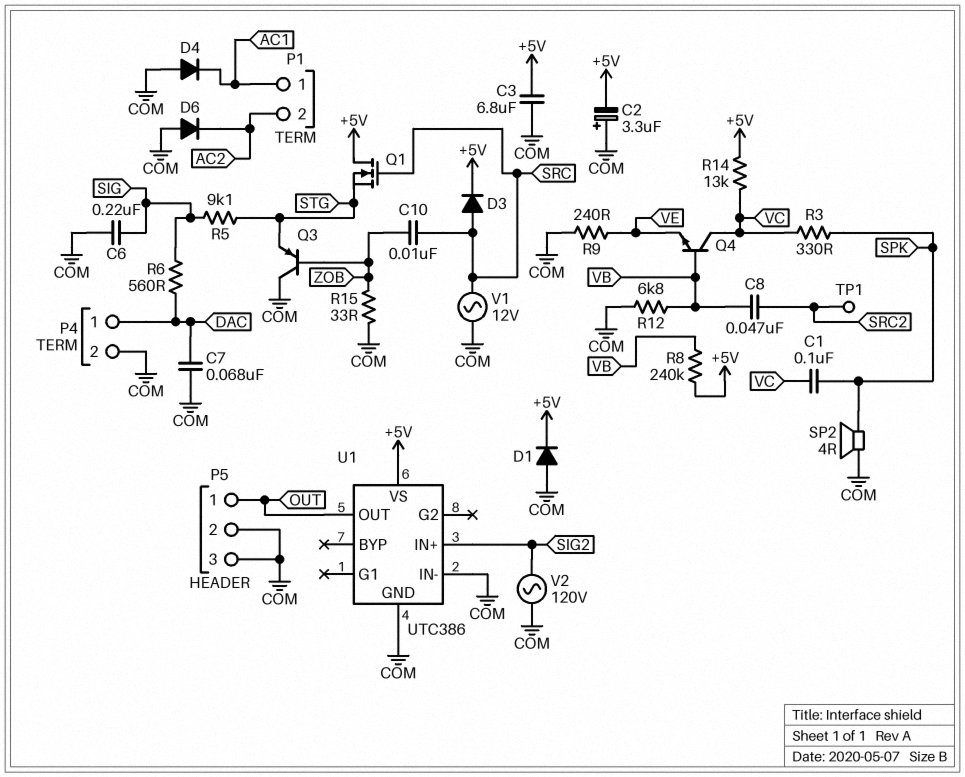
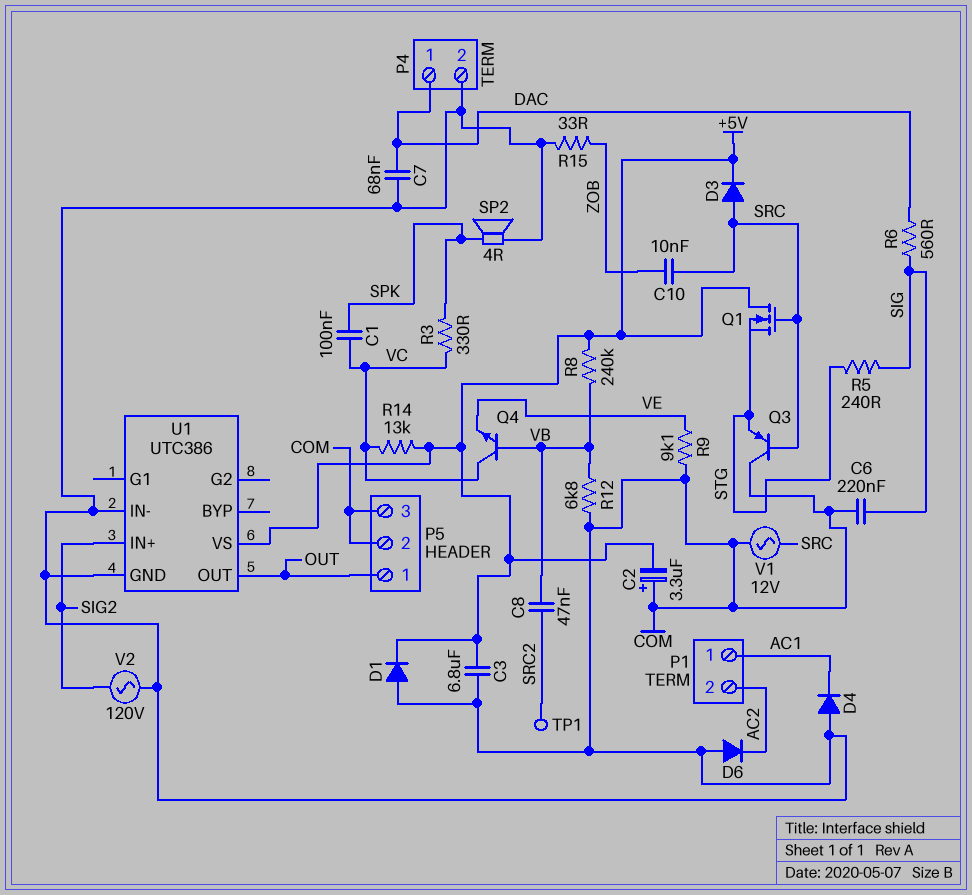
Q3: PNP (B ZOB, C COM, E STG) -> PNP (B SRC, C COM, E STG)
R5: 9.1k (SIG, STG) -> 240 (SIG, STG)
R9: 240 (COM, VE) -> 9.1k (COM, VE)

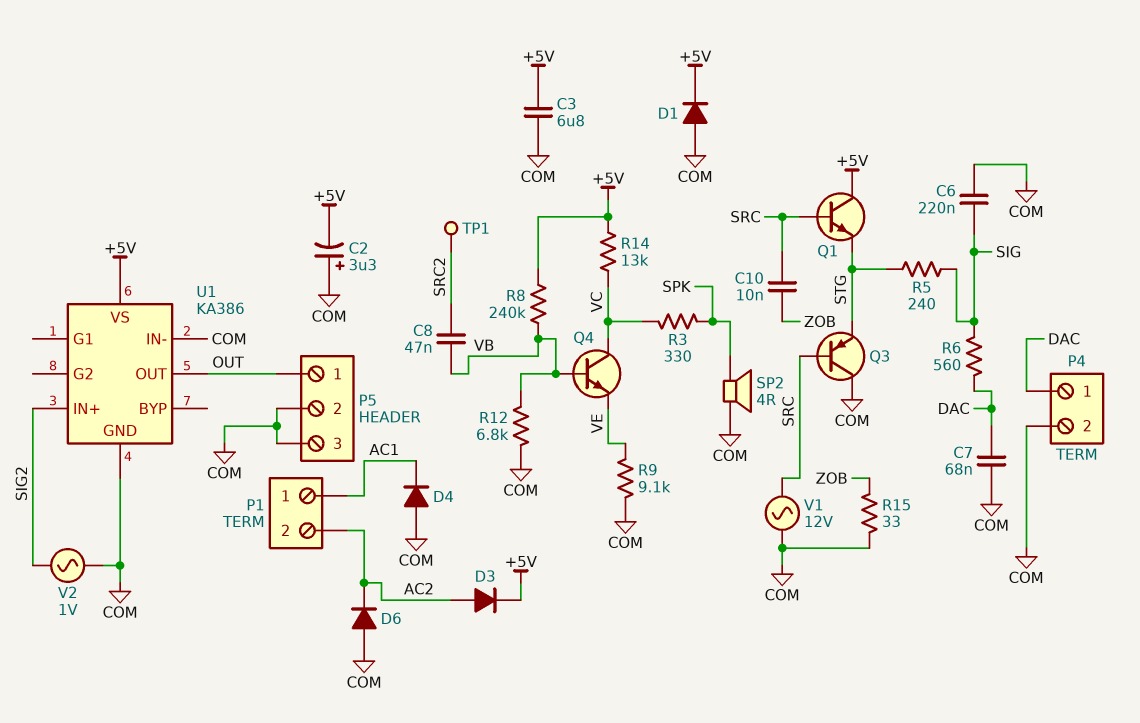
C1: 100nF (SPK, VC) -> none
D3: diode (A SRC, K +5V) -> diode (A AC2, K +5V)
Q1: NMOS (G SRC, D +5V, S STG) -> NPN (B SRC, C +5V, E STG)
U1: UTC386 -> KA386
V2: AC 120V (COM, SIG2) -> AC 1V (COM, SIG2)

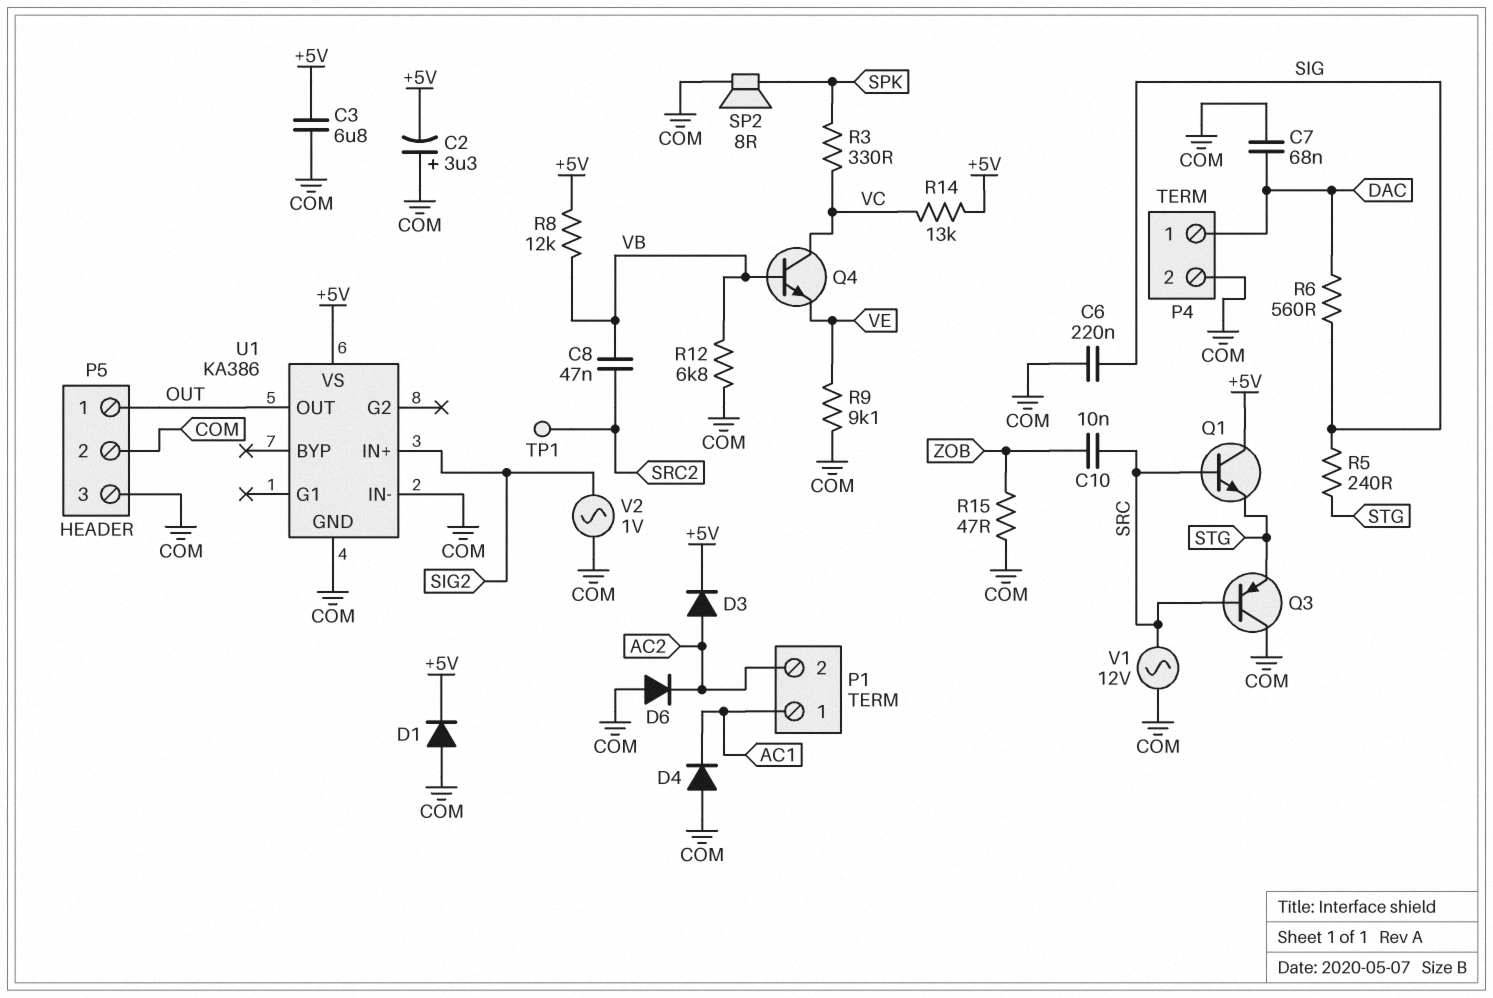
R8: 240k (+5V, VB) -> 12k (+5V, VB)
R15: 33 (COM, ZOB) -> 47 (COM, ZOB)
SP2: speaker 4R (COM, SPK) -> speaker 8R (COM, SPK)

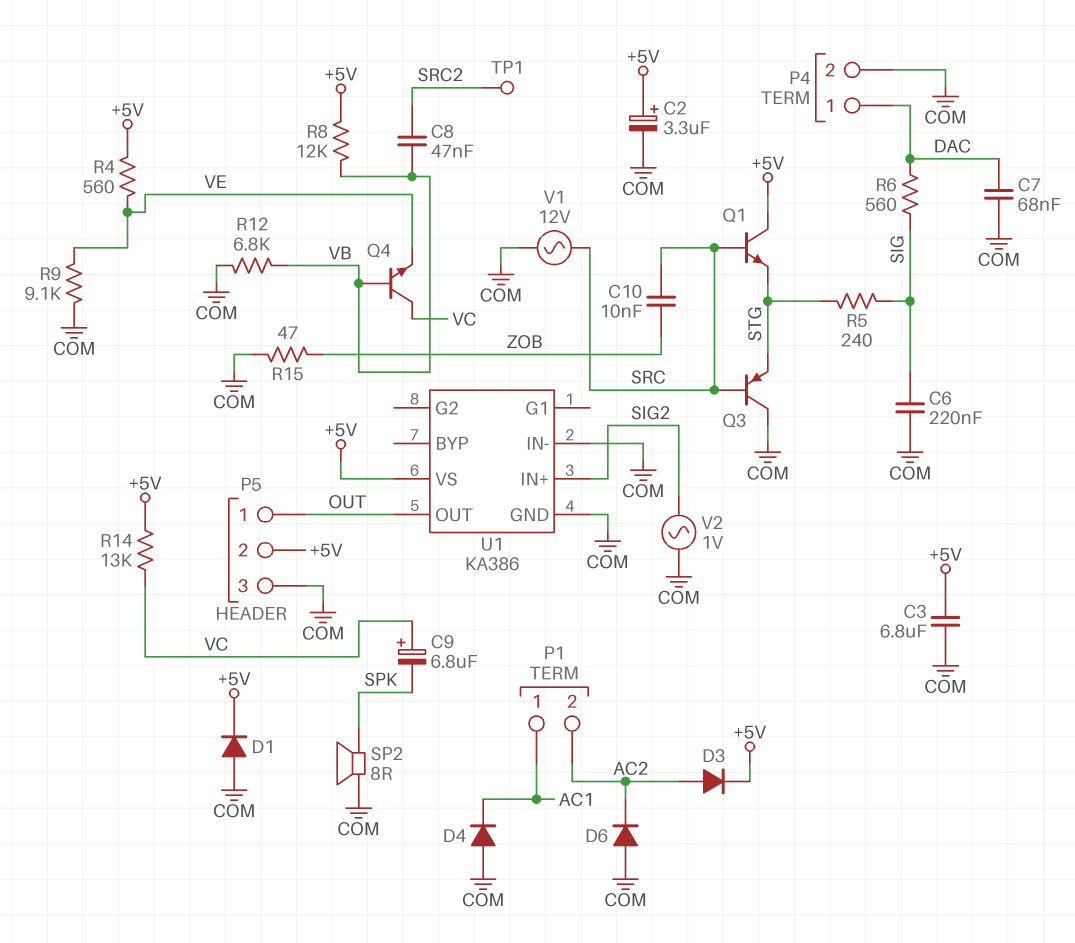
C2: 3.3uF (plus COM, minus +5V) -> 3.3uF (plus +5V, minus COM)
C9: none -> 6.8uF (plus VC, minus SPK)
P5 pin 2: COM -> +5V
R3: 330 (SPK, VC) -> none
R4: none -> 560 (+5V, VE)

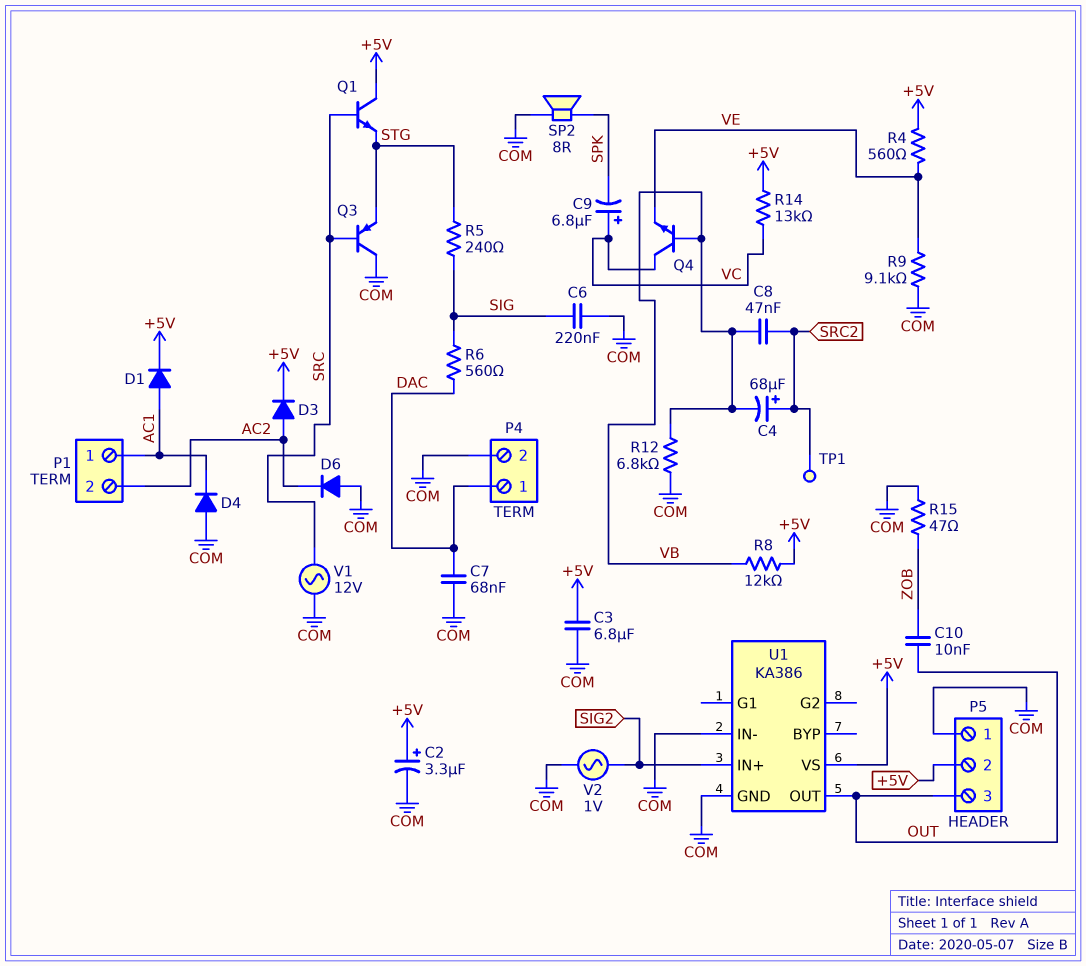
C4: none -> 68uF (plus SRC2, minus VB)
C10: 10nF (SRC, ZOB) -> 10nF (OUT, ZOB)
D1: diode (A COM, K +5V) -> diode (A AC1, K +5V)
P5 pin 1: OUT -> COM
P5 pin 3: COM -> OUT

